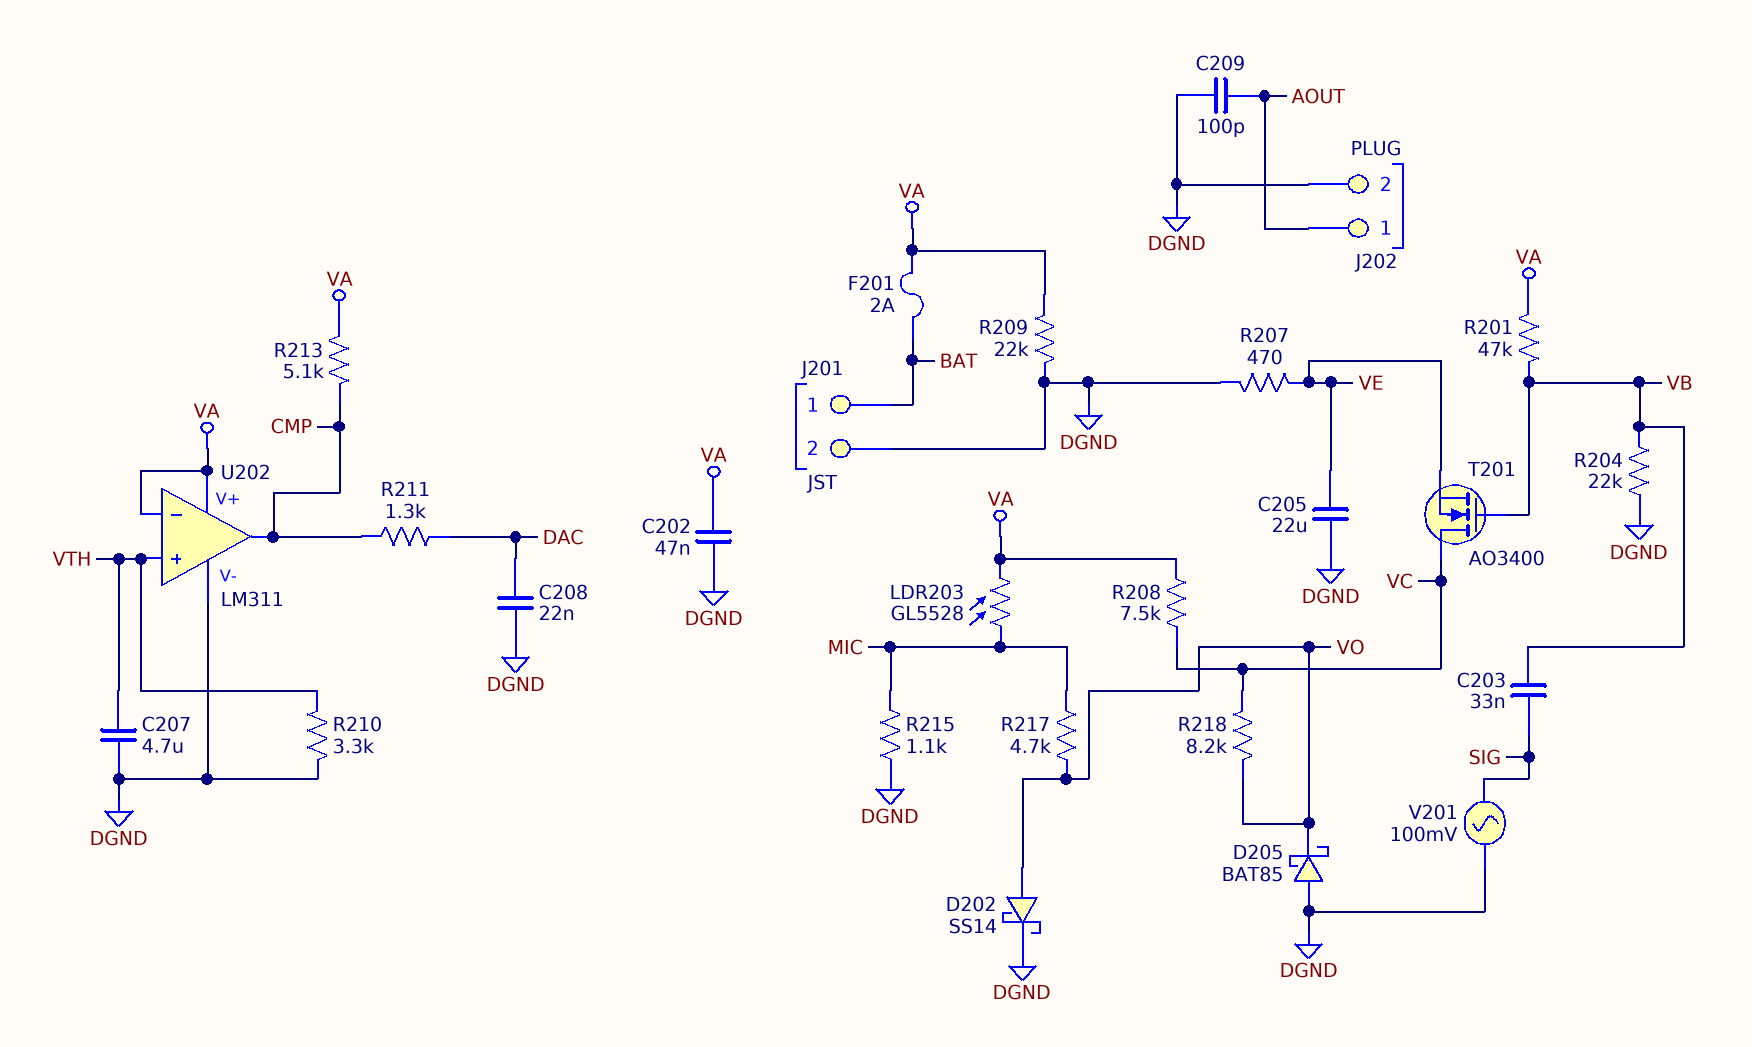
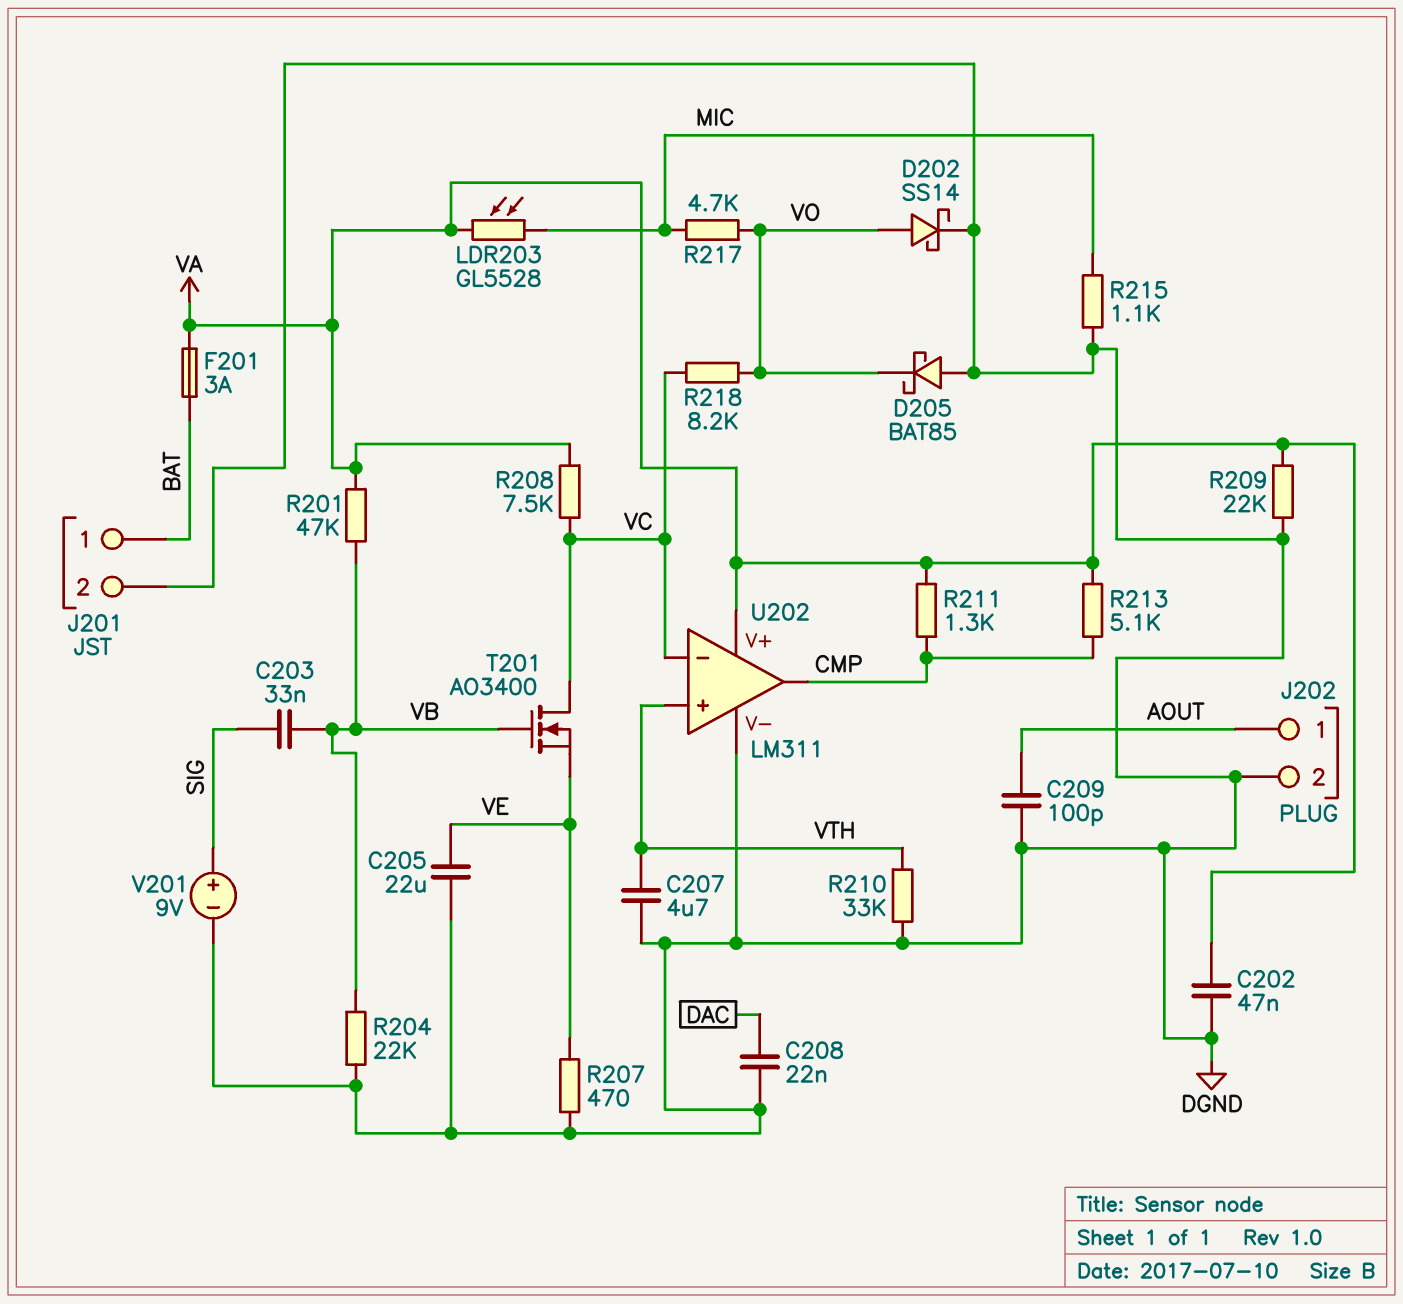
F201: 2A (BAT, VA) -> 3A (BAT, VA)
R210: 3.3k (DGND, VTH) -> 33k (DGND, VTH)
R211: 1.3k (CMP, DAC) -> 1.3k (CMP, VA)
U202 pin in-: VA -> VC
V201: AC 100mV (DGND, SIG) -> 9V (plus SIG, minus DGND)

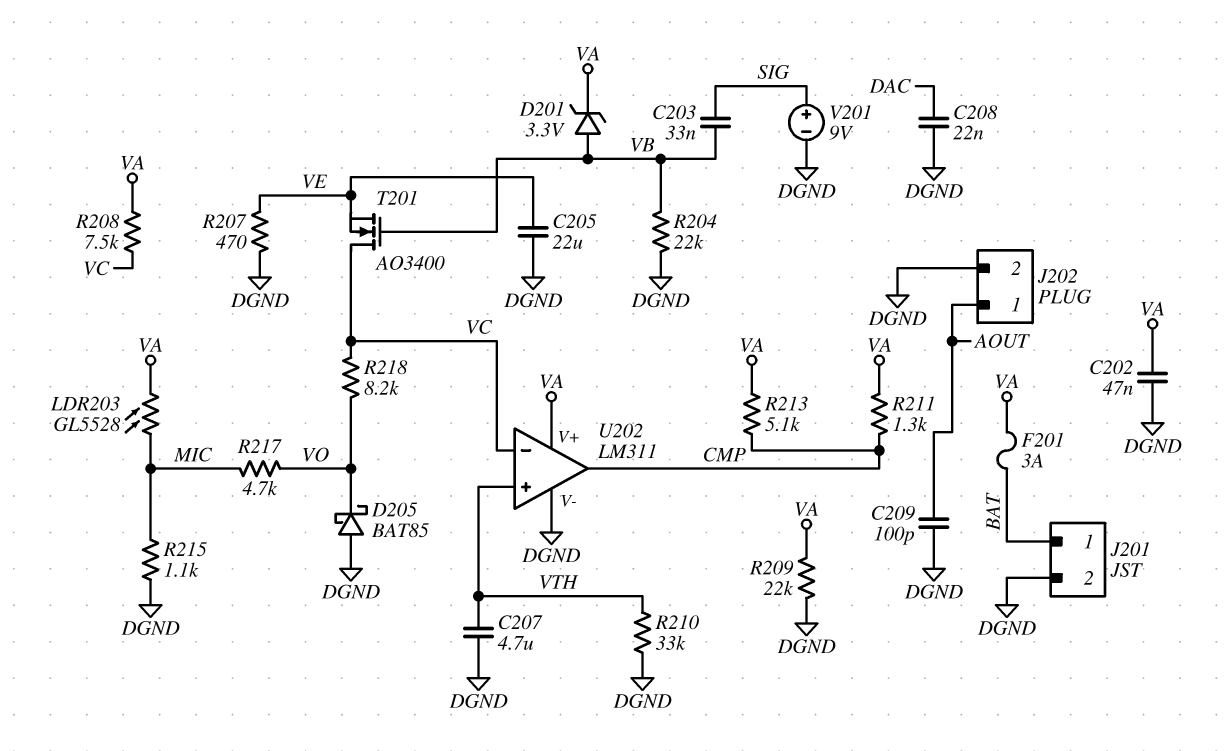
D201: none -> zener 3.3V (A VB, K VA)
D202: schottky SS14 (A VO, K DGND) -> none
R201: 47k (VA, VB) -> none

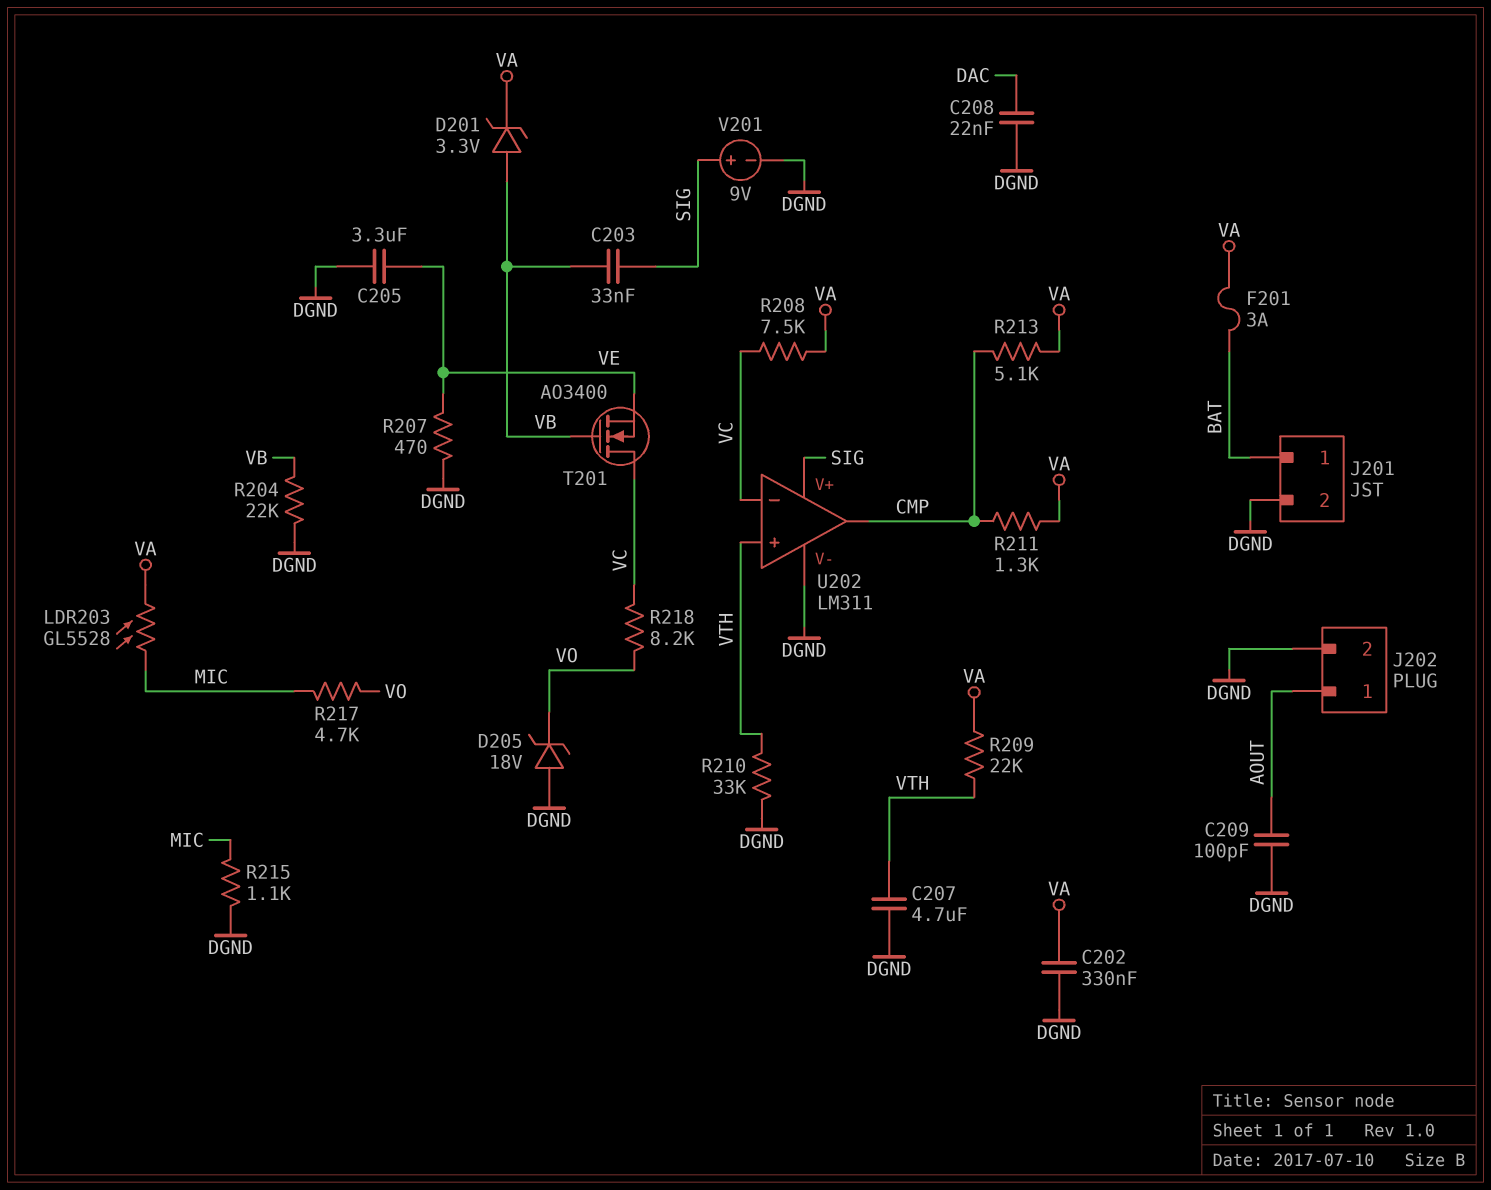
C202: 47nF (DGND, VA) -> 330nF (DGND, VA)
C205: 22uF (DGND, VE) -> 3.3uF (DGND, VE)
D205: schottky BAT85 (A DGND, K VO) -> zener 18V (A DGND, K VO)
R209: 22k (DGND, VA) -> 22k (VA, VTH)
U202 pin V+: VA -> SIG

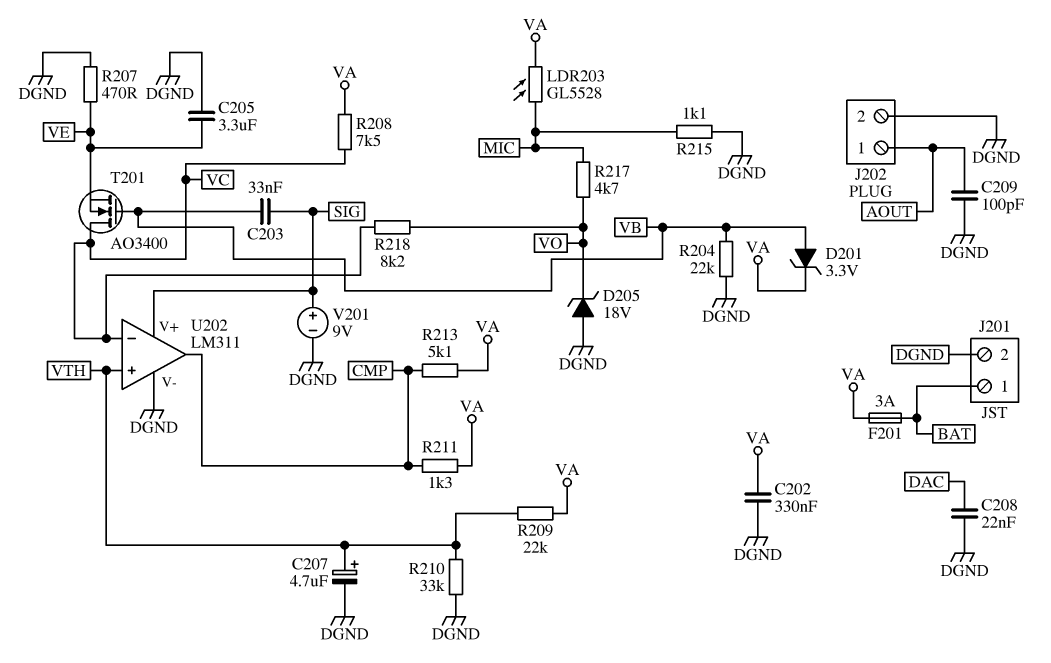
C207: 4.7uF (DGND, VTH) -> 4.7uF (plus VTH, minus DGND)

